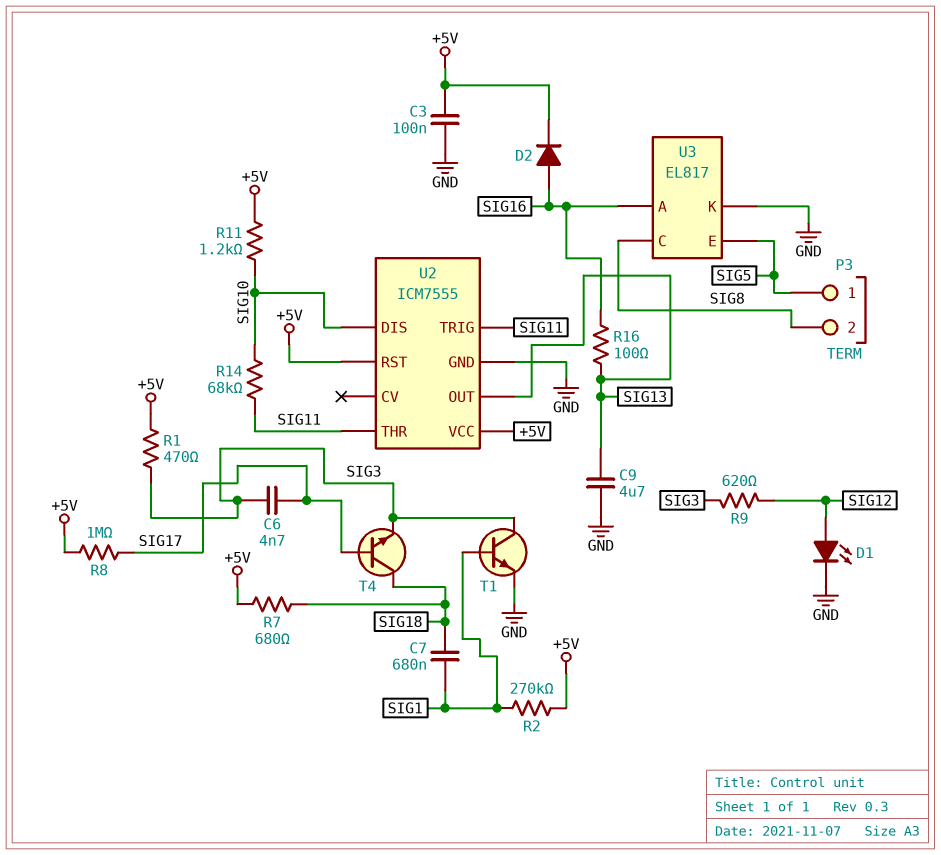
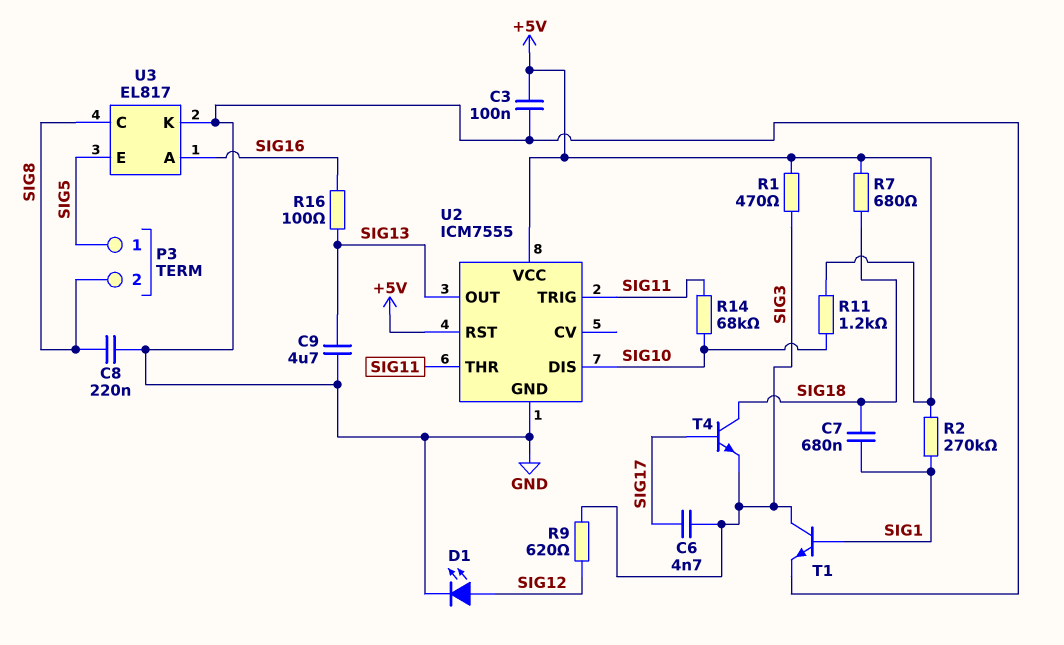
C8: none -> 220nF (GND, SIG8)
D2: diode (A SIG16, K +5V) -> none
R8: 1M (+5V, SIG17) -> none

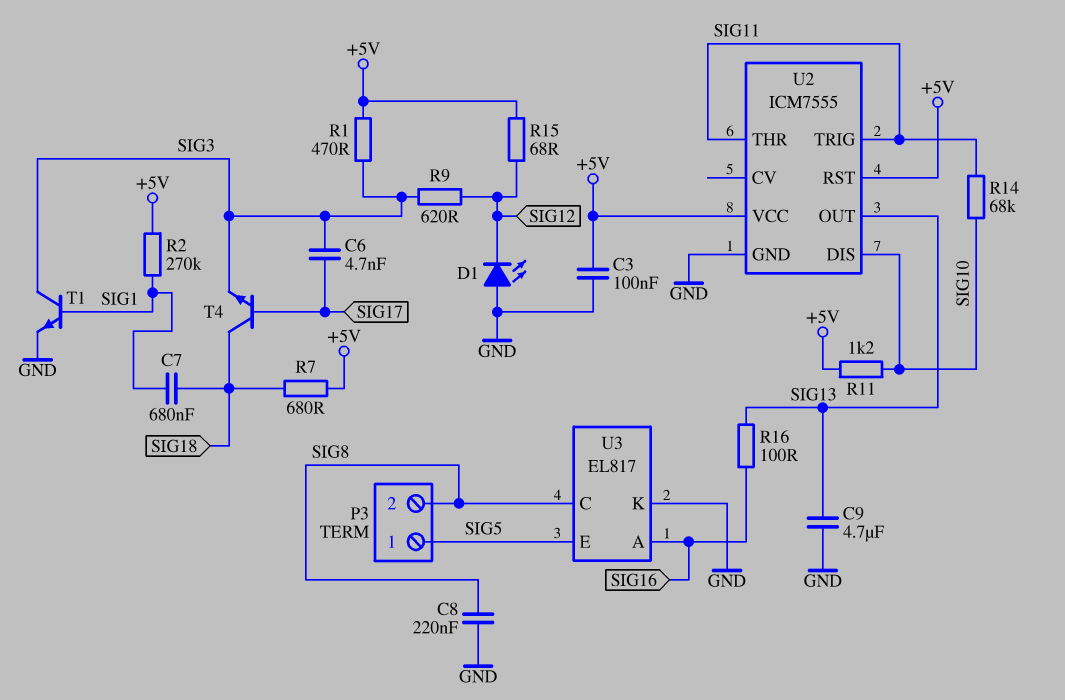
D1: LED (A SIG12, K GND) -> LED (A GND, K SIG12)
R15: none -> 68 (+5V, SIG12)

